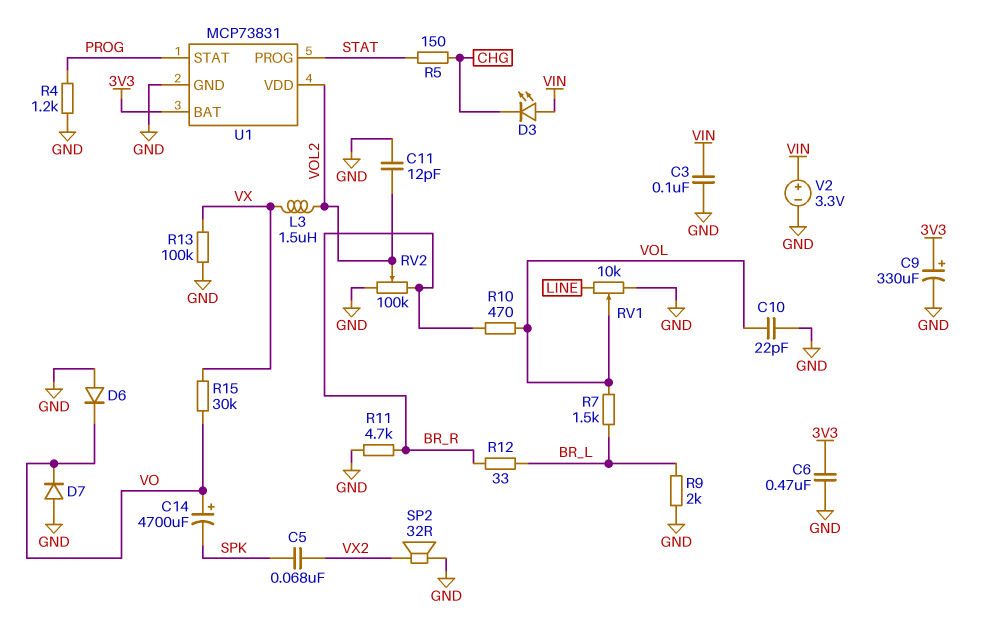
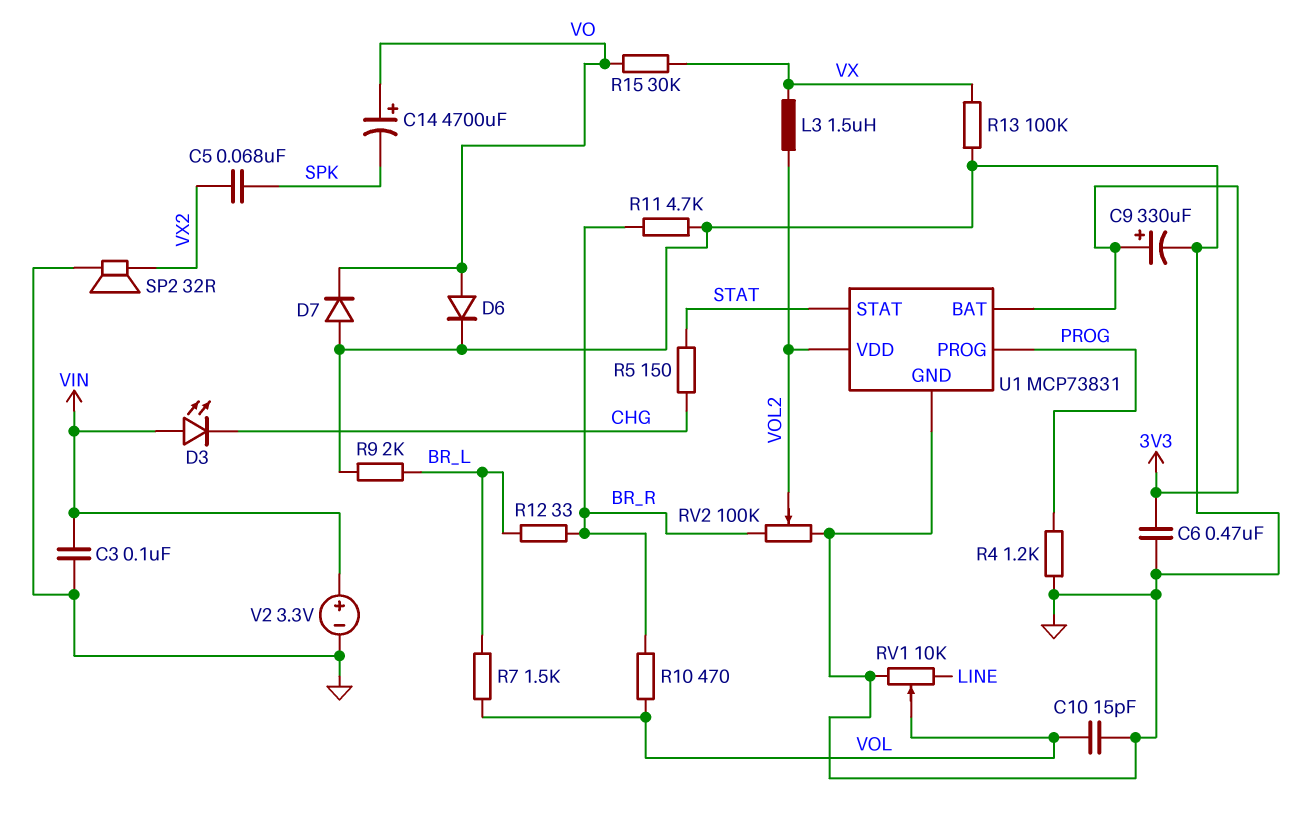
C10: 22pF (GND, VOL) -> 15pF (GND, VOL)
C11: 12pF (GND, VOL2) -> none
D6: diode (A GND, K VO) -> diode (A VO, K GND)
U1 pin PROG: STAT -> PROG
U1 pin STAT: PROG -> STAT

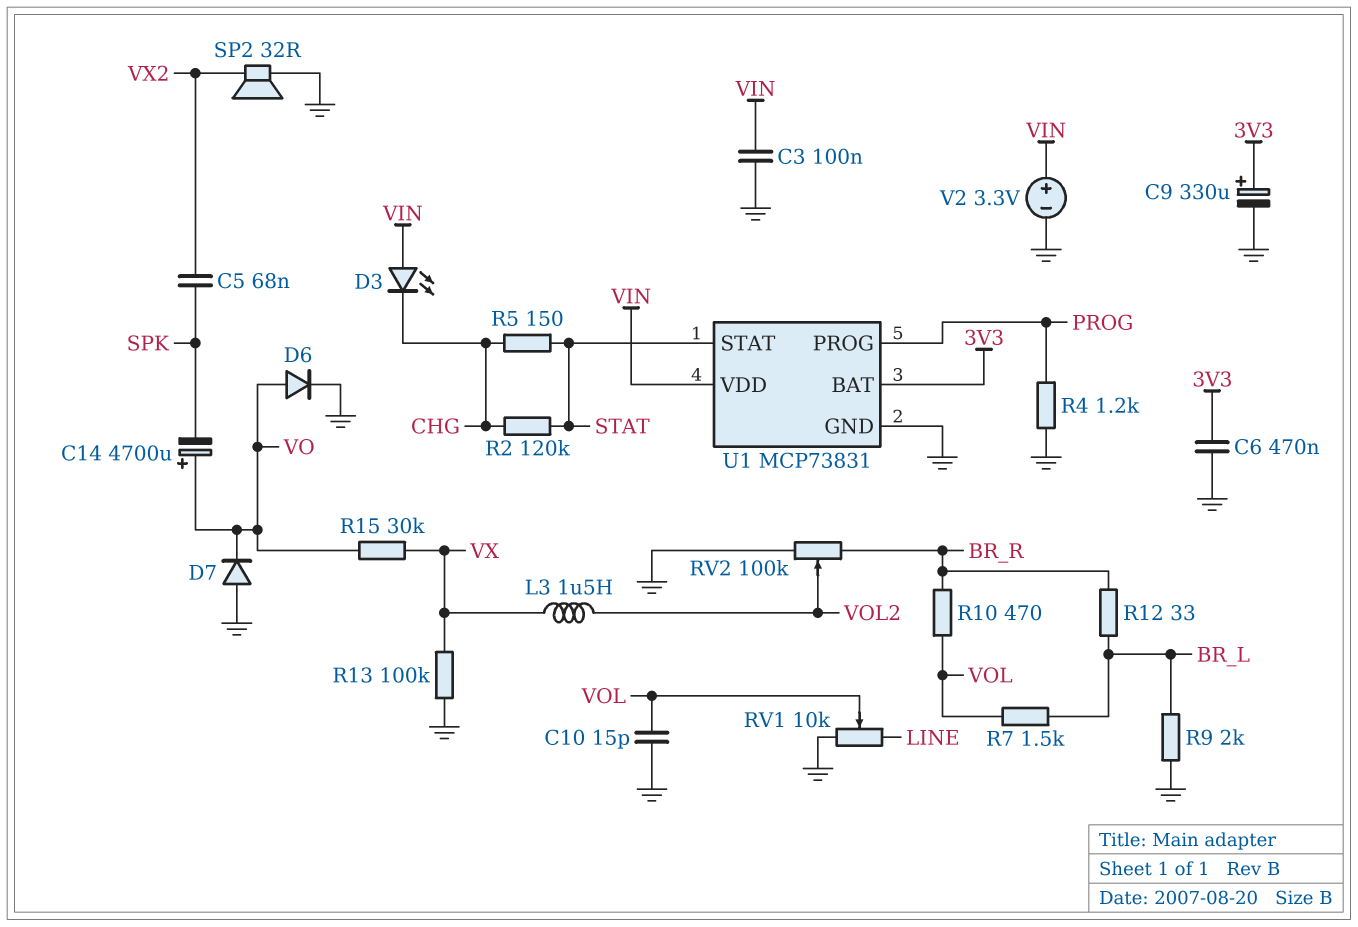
R2: none -> 120k (CHG, STAT)
R11: 4.7k (BR_R, GND) -> none
U1 pin VDD: VOL2 -> VIN

